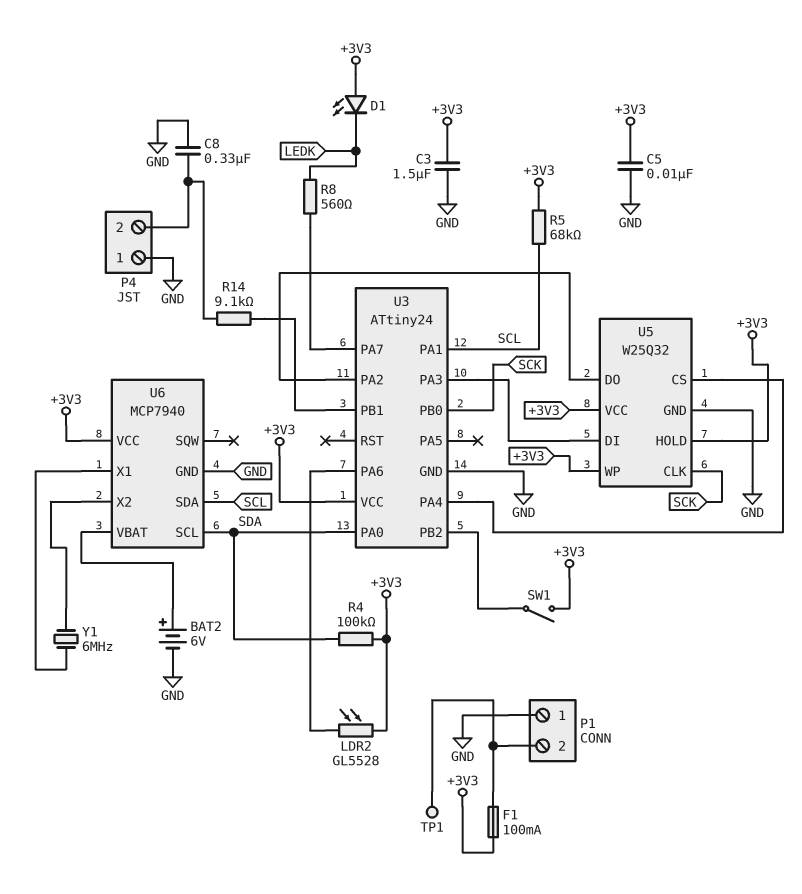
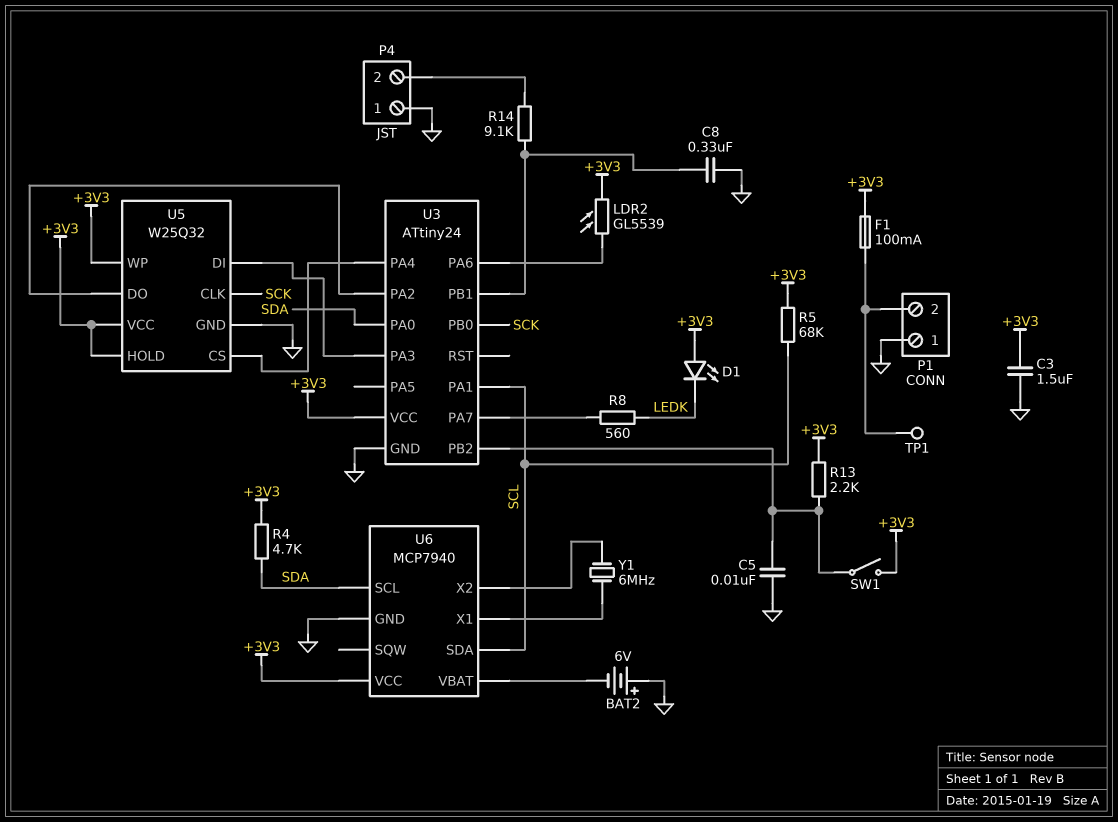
BAT2: 6V (plus U6/VBAT, minus GND) -> 6V (plus GND, minus U6/VBAT)
C5: 10nF (+3V3, GND) -> 10nF (GND, U3/PB2)
C8: 330nF (GND, P4/2) -> 330nF (GND, U3/PB1)
LDR2: GL5528 (+3V3, U3/PA6) -> GL5539 (+3V3, U3/PA6)
R4: 100k (+3V3, SDA) -> 4.7k (+3V3, SDA)
R13: none -> 2.2k (+3V3, U3/PB2)

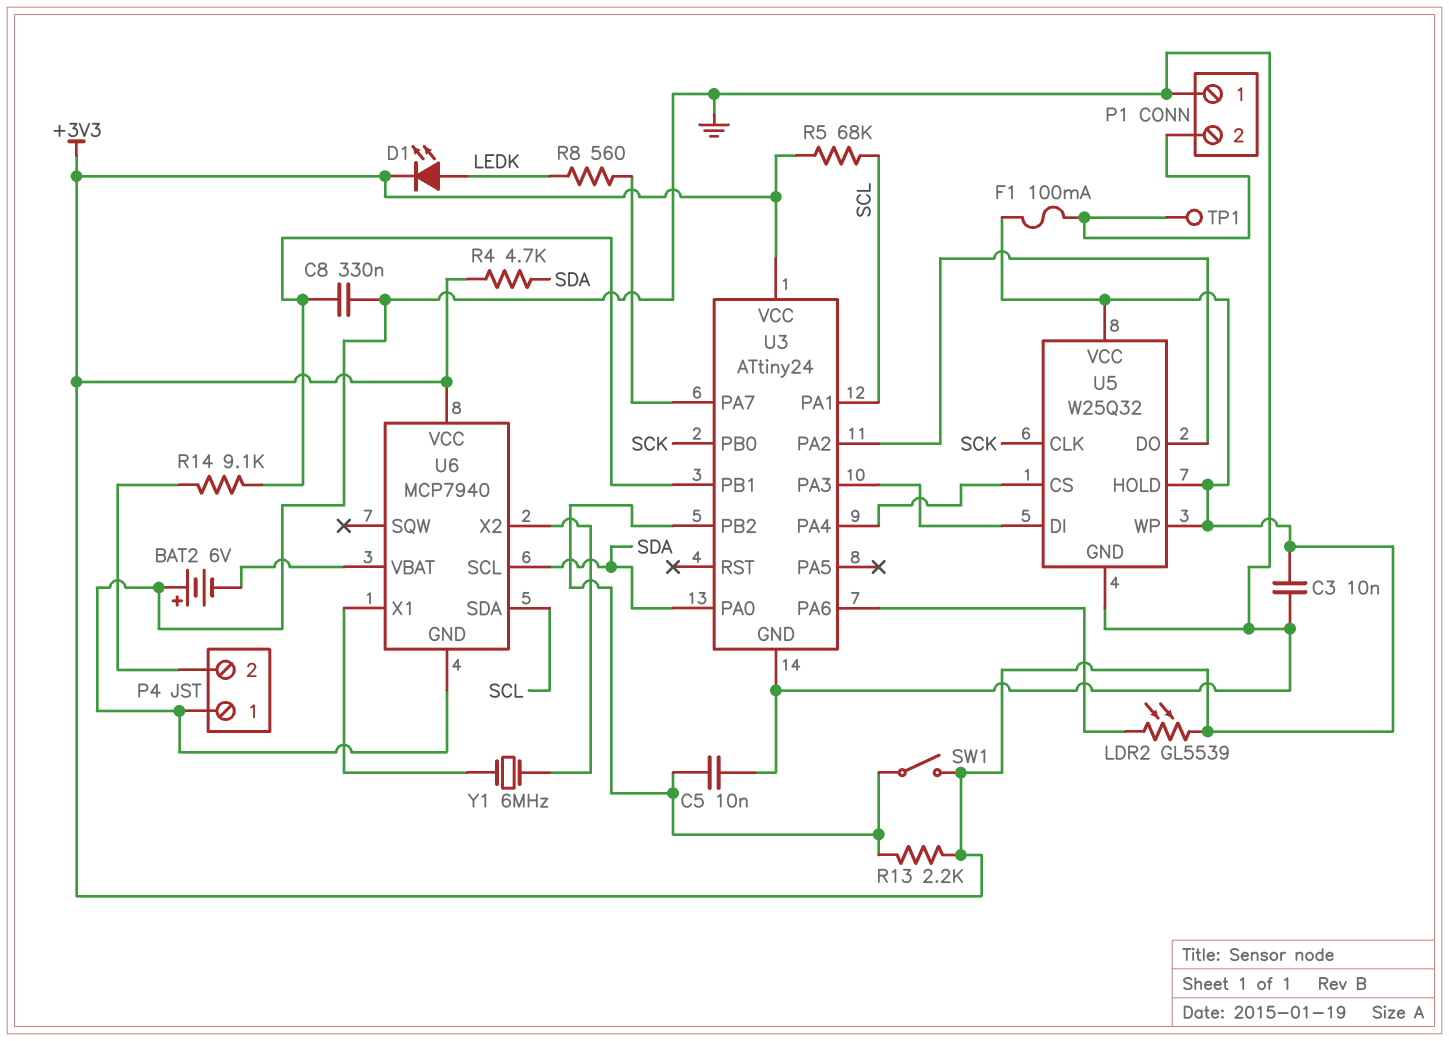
C3: 1.5uF (+3V3, GND) -> 10nF (+3V3, GND)
D1: LED (A +3V3, K LEDK) -> LED (A LEDK, K +3V3)

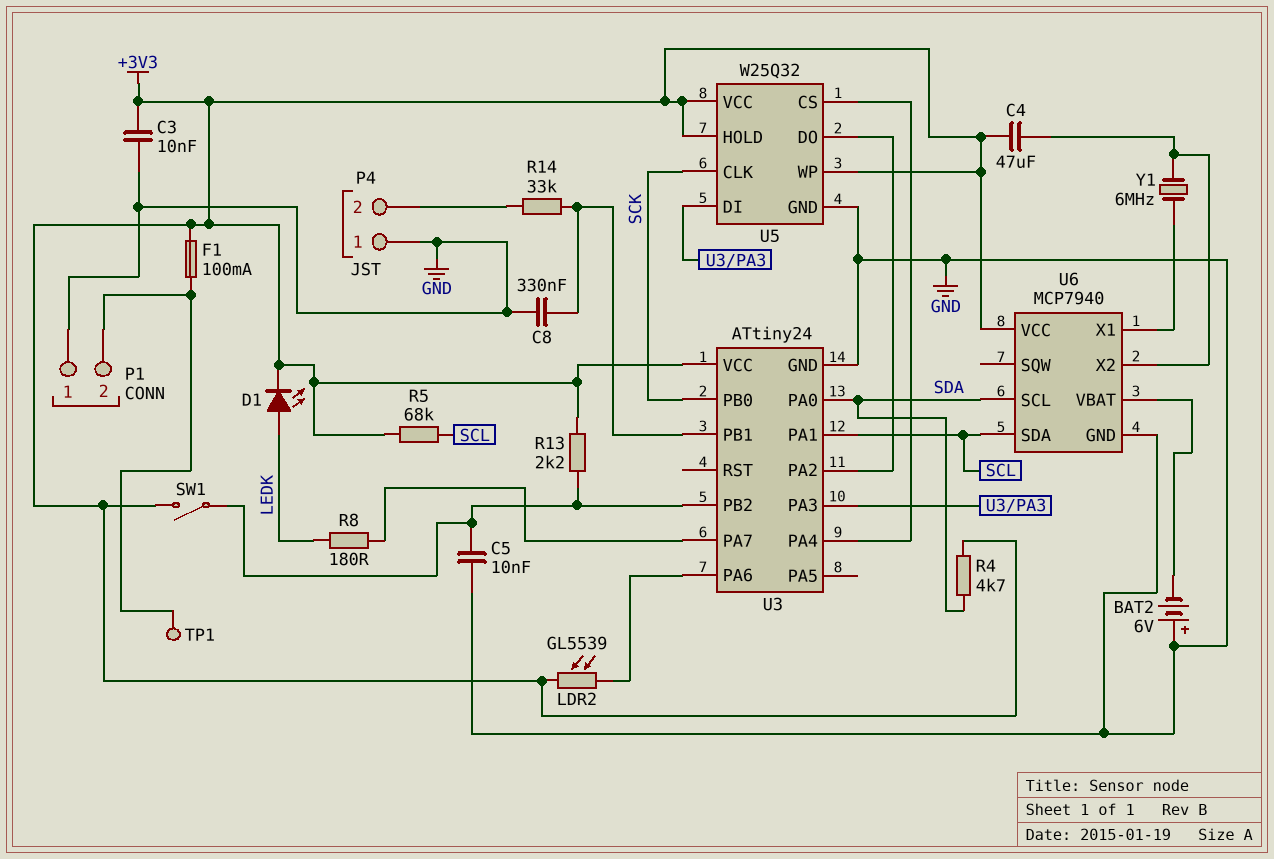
C4: none -> 47uF (+3V3, U6/X2)
R8: 560 (LEDK, U3/PA7) -> 180 (LEDK, U3/PA7)
R14: 9.1k (P4/2, U3/PB1) -> 33k (P4/2, U3/PB1)

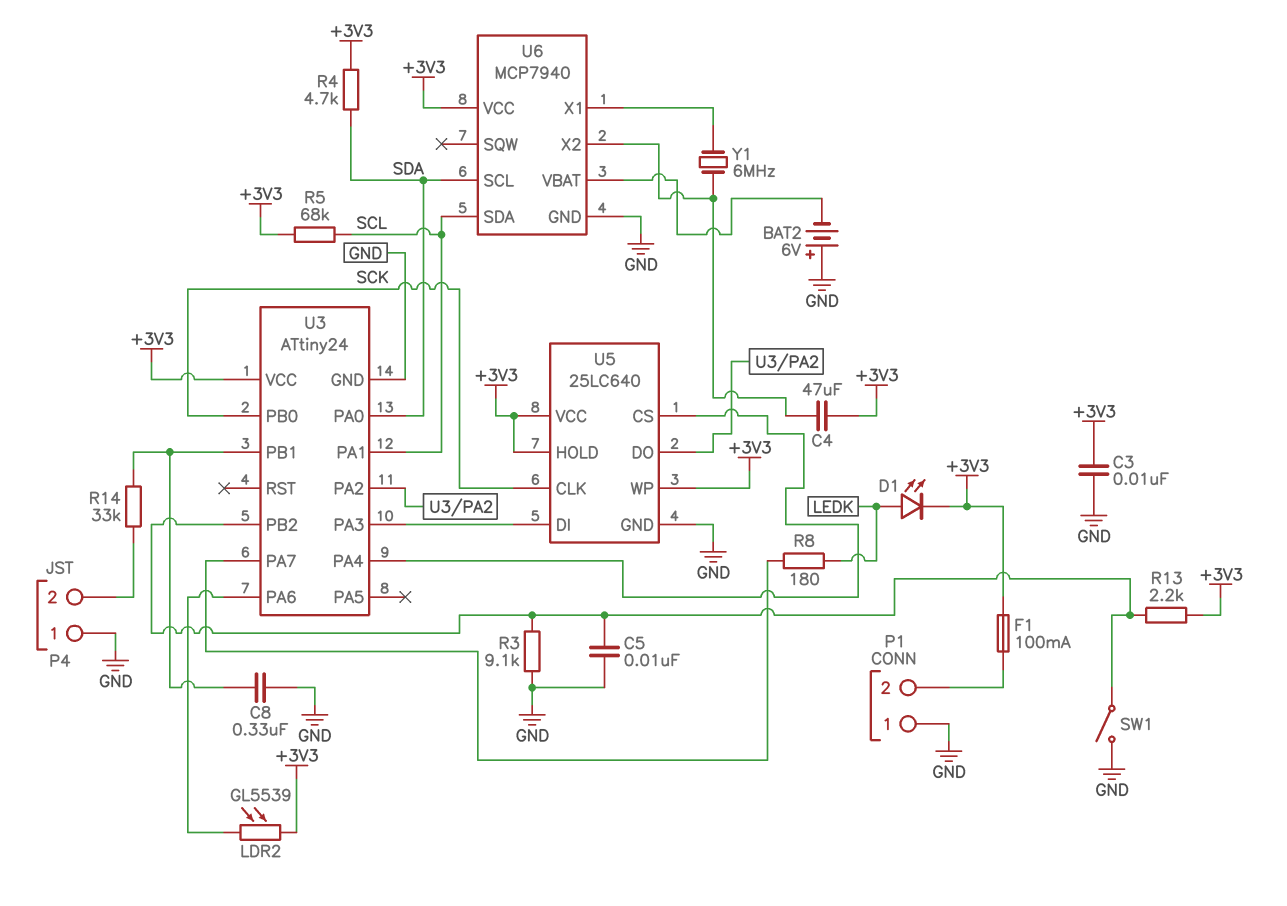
R3: none -> 9.1k (GND, U3/PB2)
SW1: switch (+3V3, U3/PB2) -> switch (GND, U3/PB2)
TP1: test point (P1/2) -> none
U5: W25Q32 -> 25LC640

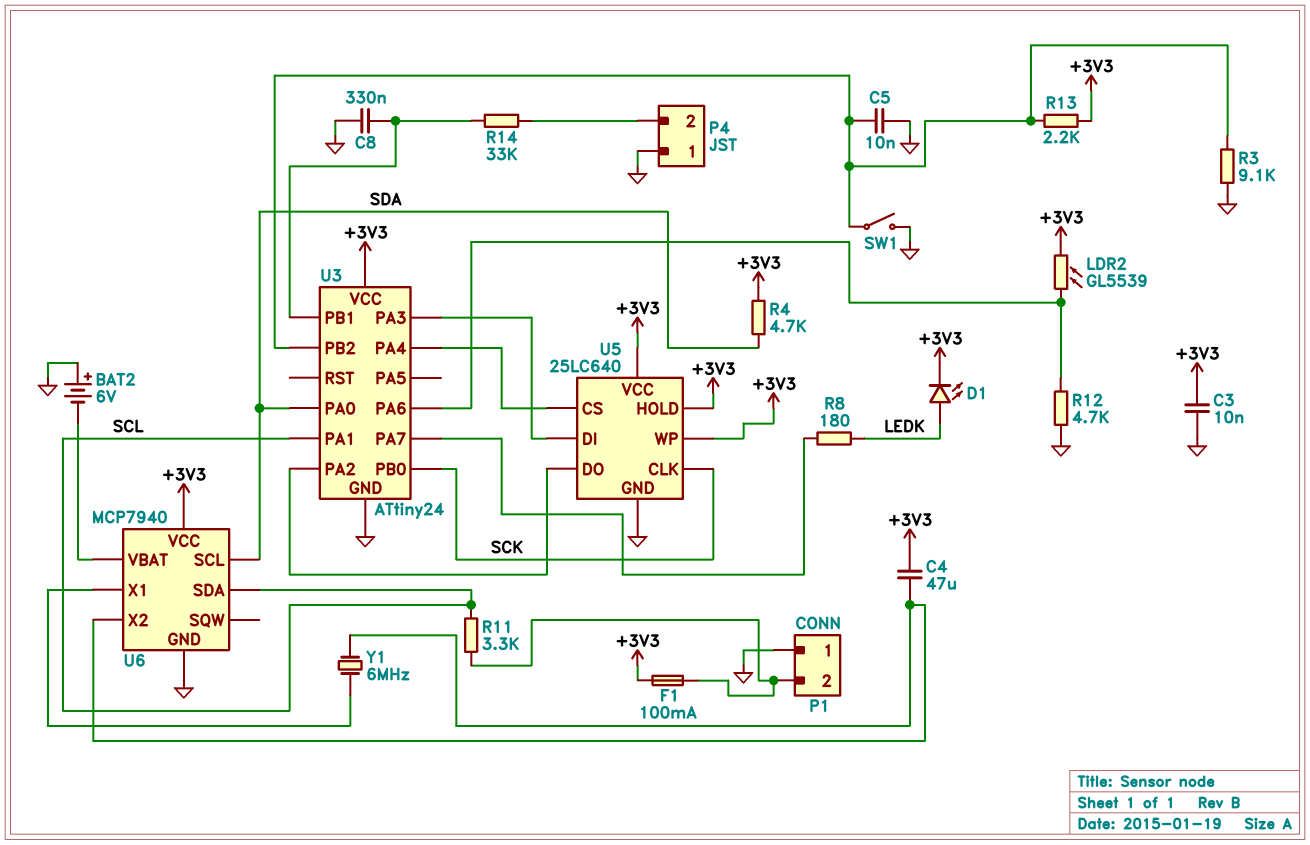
R5: 68k (+3V3, SCL) -> none
R11: none -> 3.3k (P1/2, SCL)
R12: none -> 4.7k (GND, U3/PA6)

